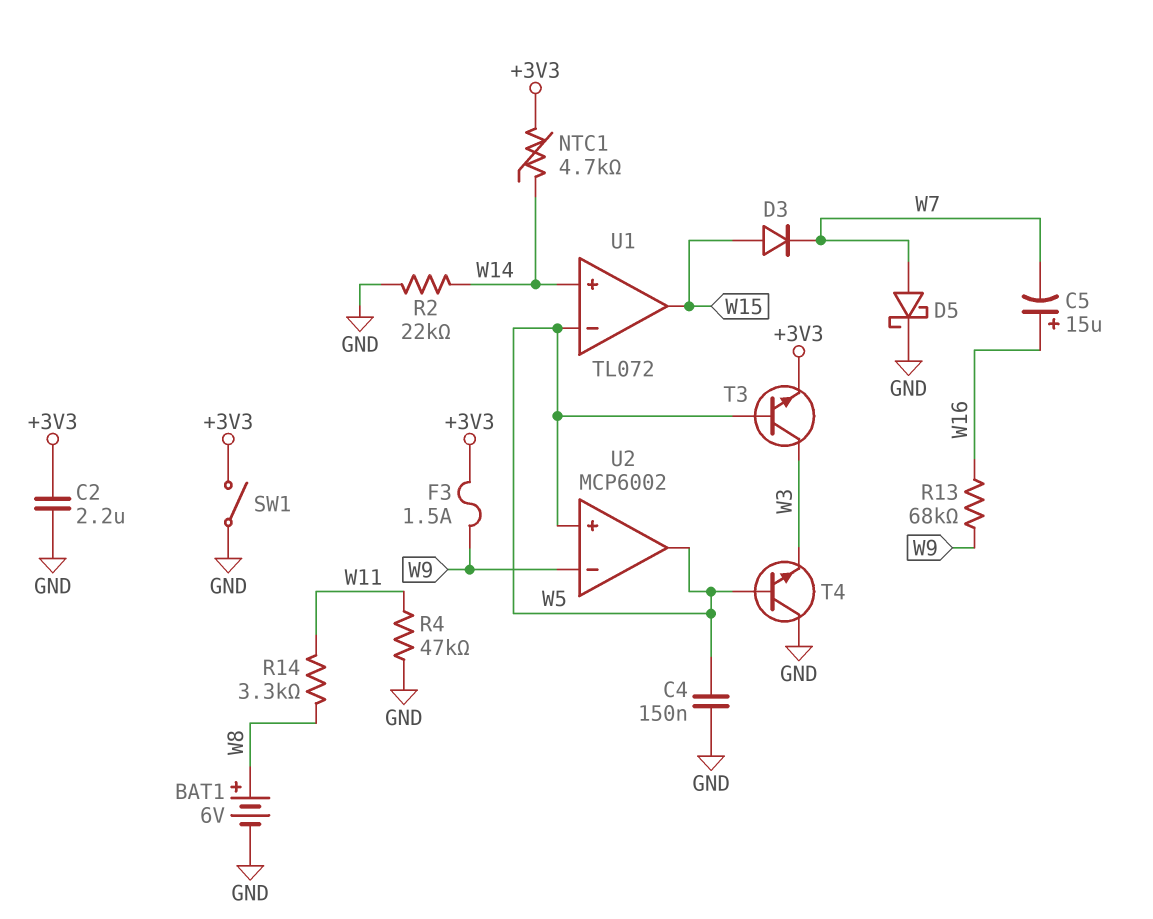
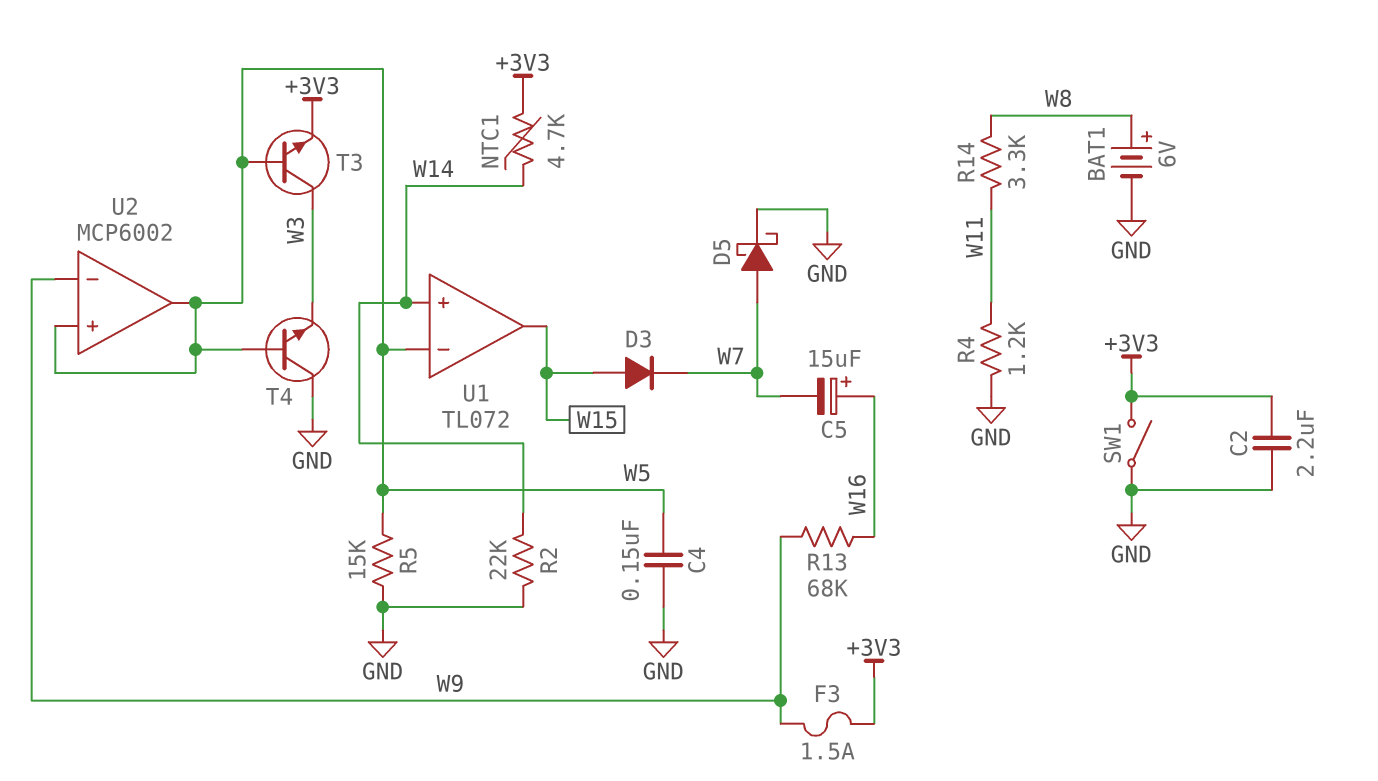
R4: 47k (GND, W11) -> 1.2k (GND, W11)
R5: none -> 15k (GND, W5)

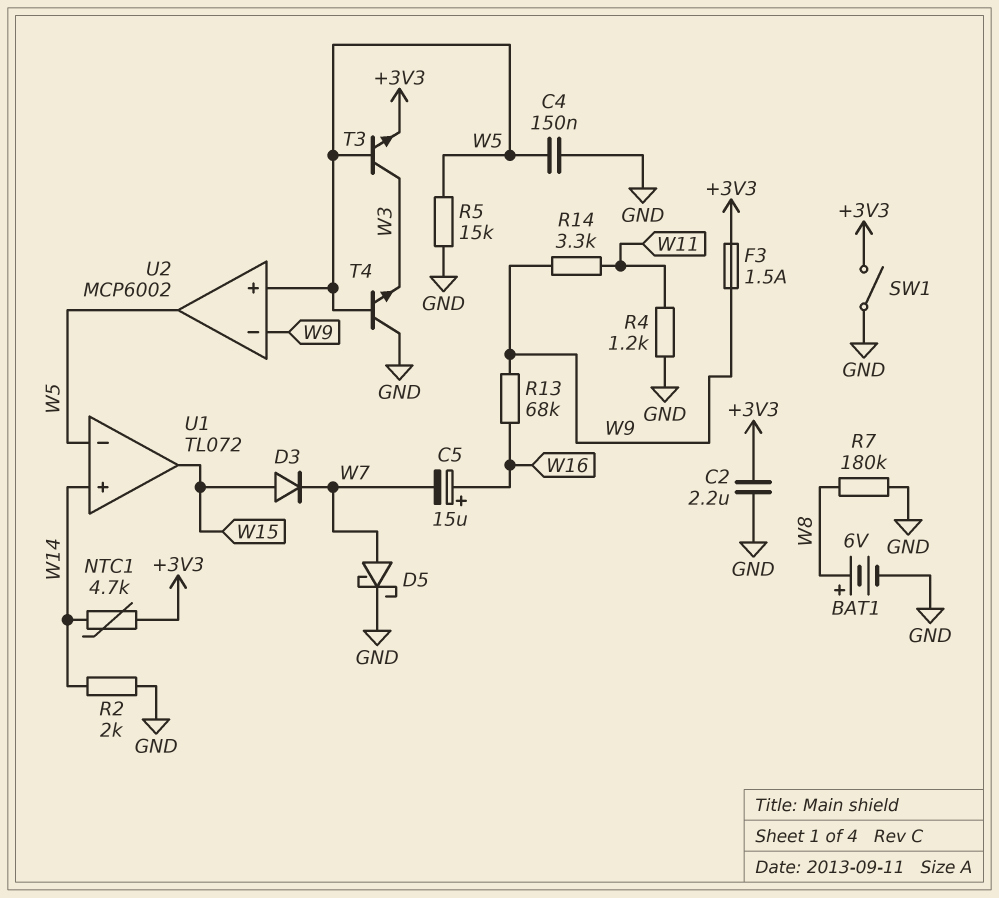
R2: 22k (GND, W14) -> 2k (GND, W14)
R7: none -> 180k (GND, W8)
R14: 3.3k (W8, W11) -> 3.3k (W9, W11)

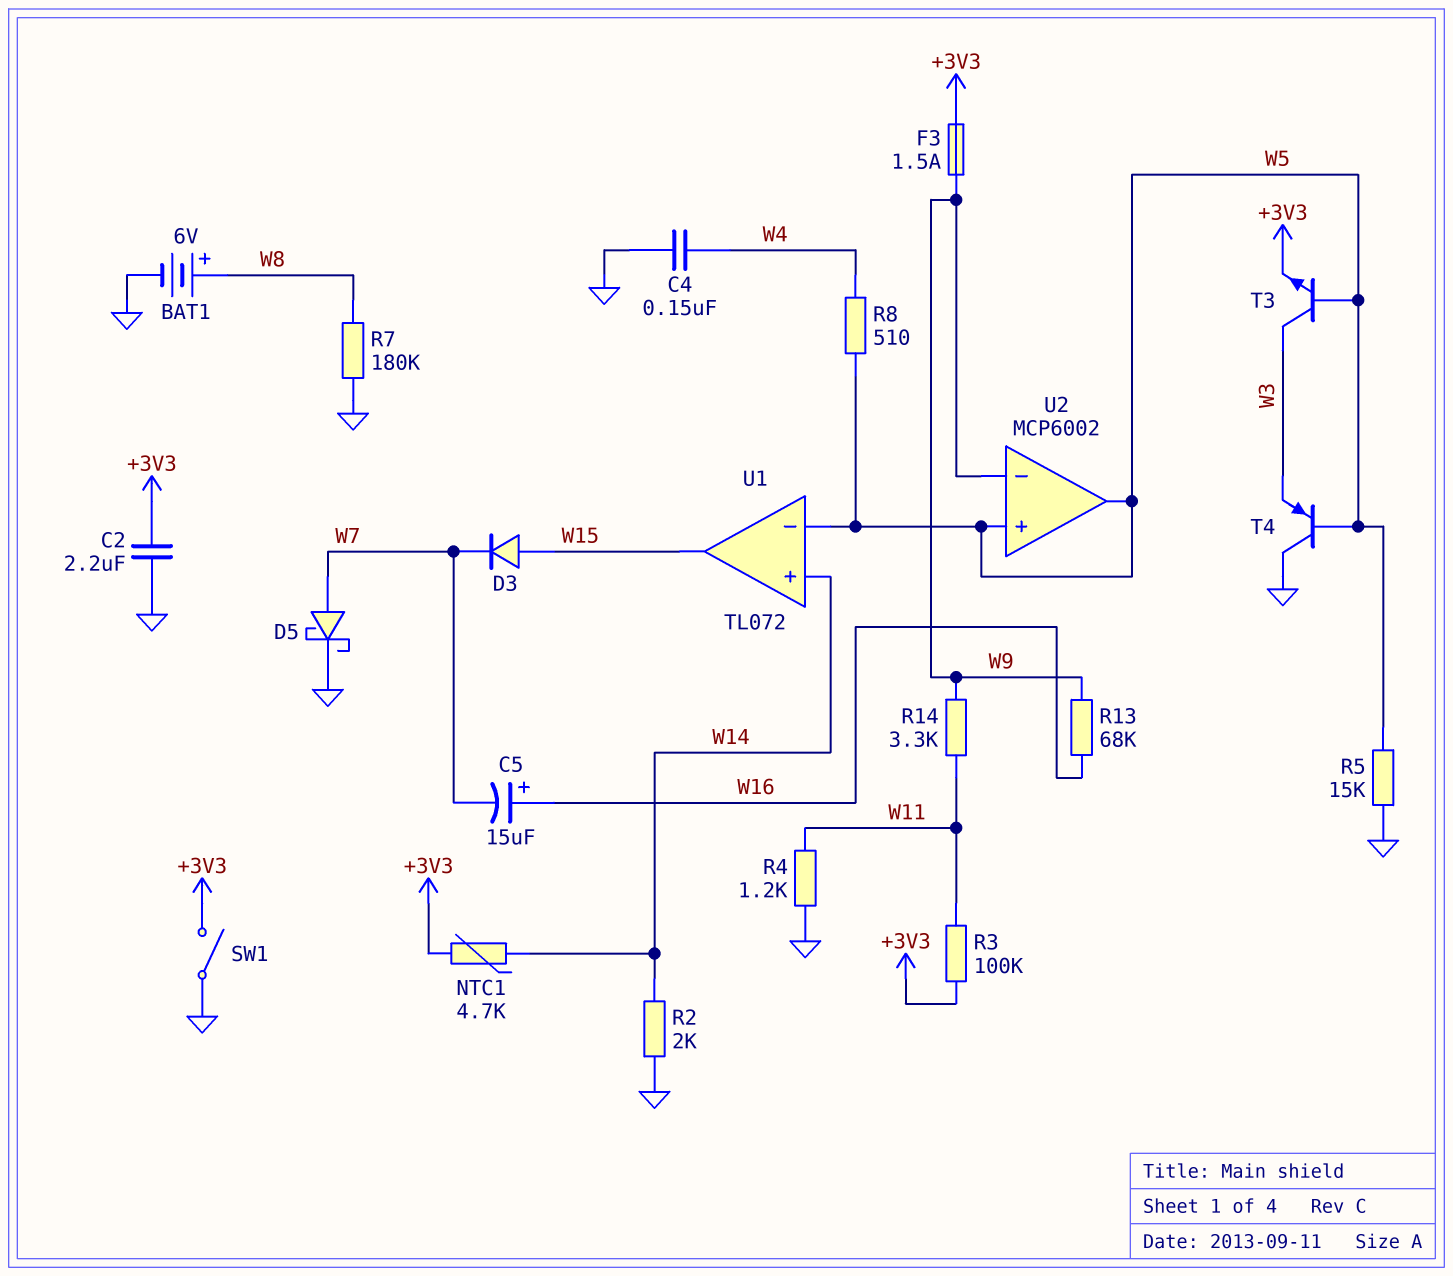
C4: 150nF (GND, W5) -> 150nF (GND, W4)
R3: none -> 100k (+3V3, W11)
R8: none -> 510 (W4, W5)
T4: NPN (B W5, C GND, E W3) -> PNP (B W5, C GND, E W3)

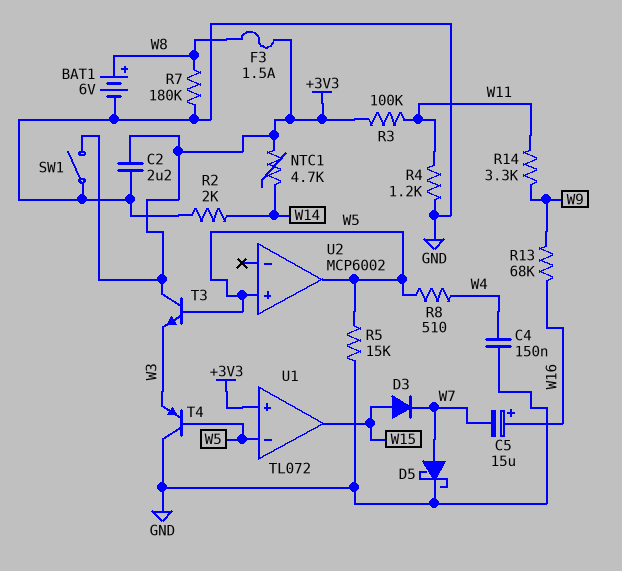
F3: 1.5A (+3V3, W9) -> 1.5A (+3V3, W8)
T3: NPN (B W5, C W3, E +3V3) -> NPN (B W5, C +3V3, E W3)
U1 pin in+: W14 -> +3V3
U2 pin in-: W9 -> none

